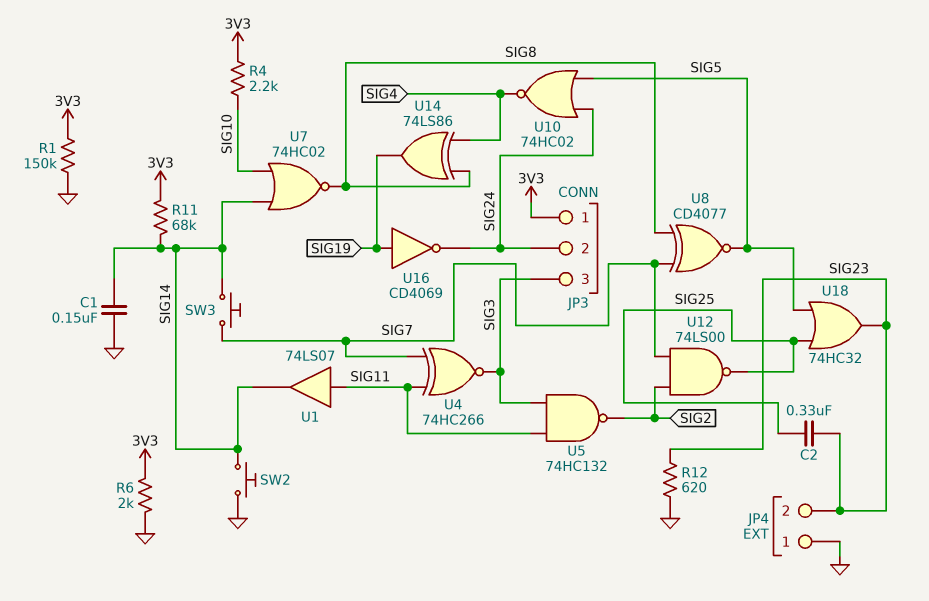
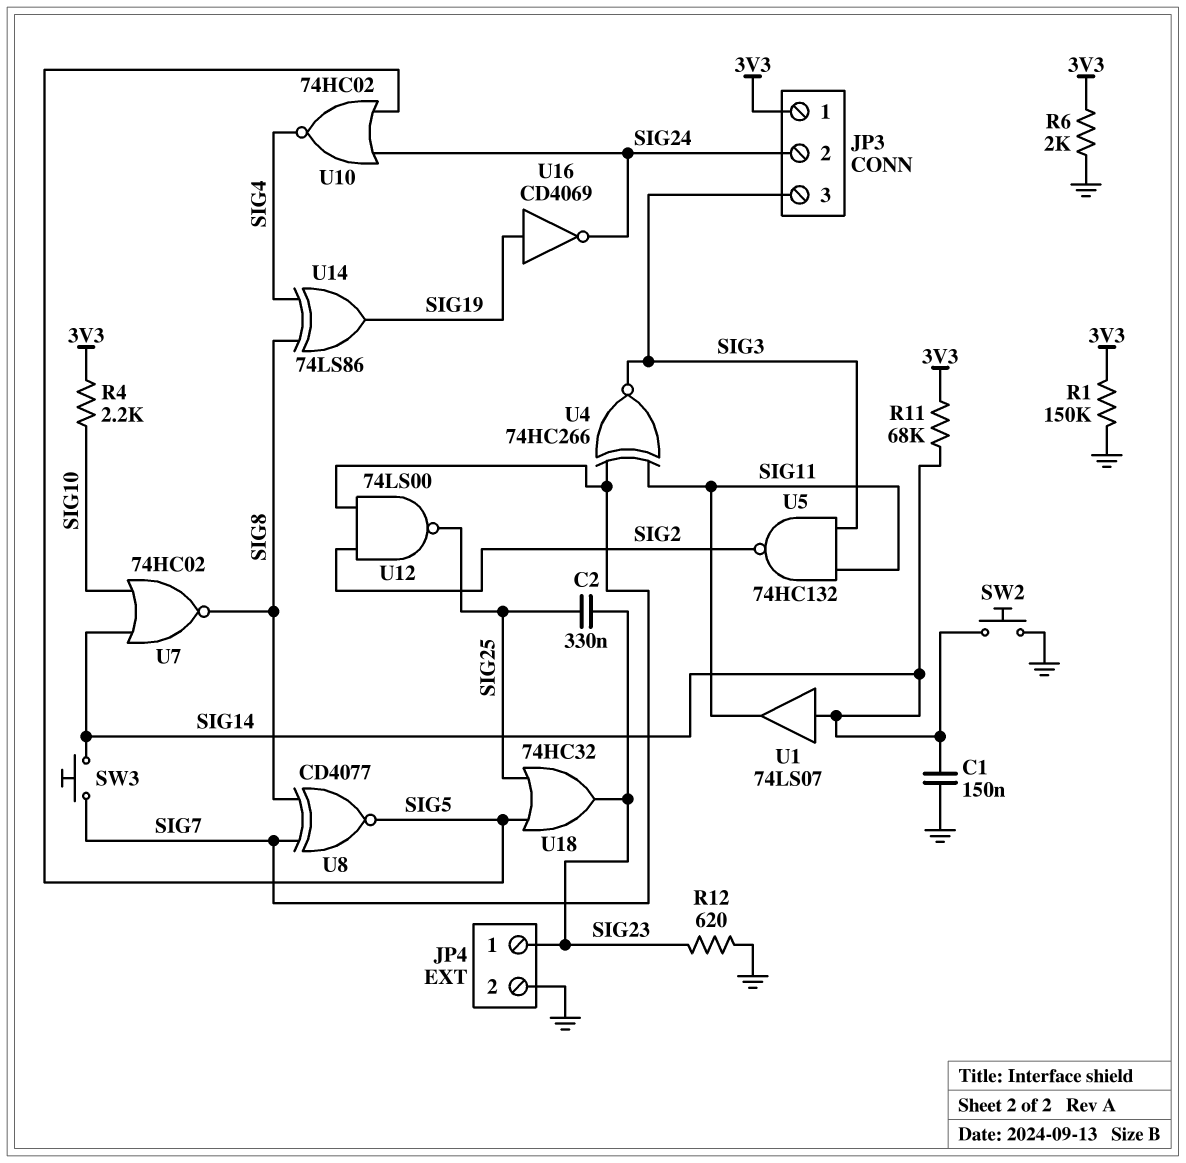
JP4 pin 1: GND -> SIG23
JP4 pin 2: SIG23 -> GND
U1: buffer 74LS07 (in SIG11, out SIG14) -> buffer 74LS07 (in SIG14, out SIG11)

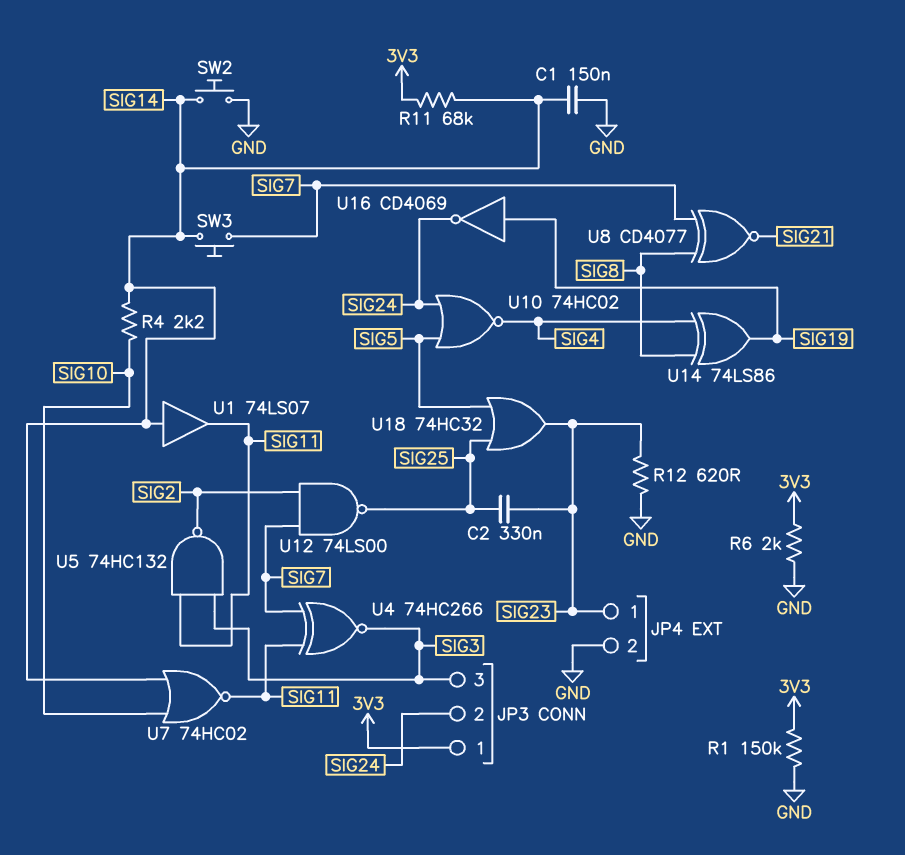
R4: 2.2k (3V3, SIG10) -> 2.2k (SIG10, SIG14)
U7: NOR 74HC02 (in SIG10, in SIG14, out SIG8) -> NOR 74HC02 (in SIG10, in SIG14, out SIG11)
U8: XNOR CD4077 (in SIG7, in SIG8, out SIG5) -> XNOR CD4077 (in SIG7, in SIG8, out SIG21)

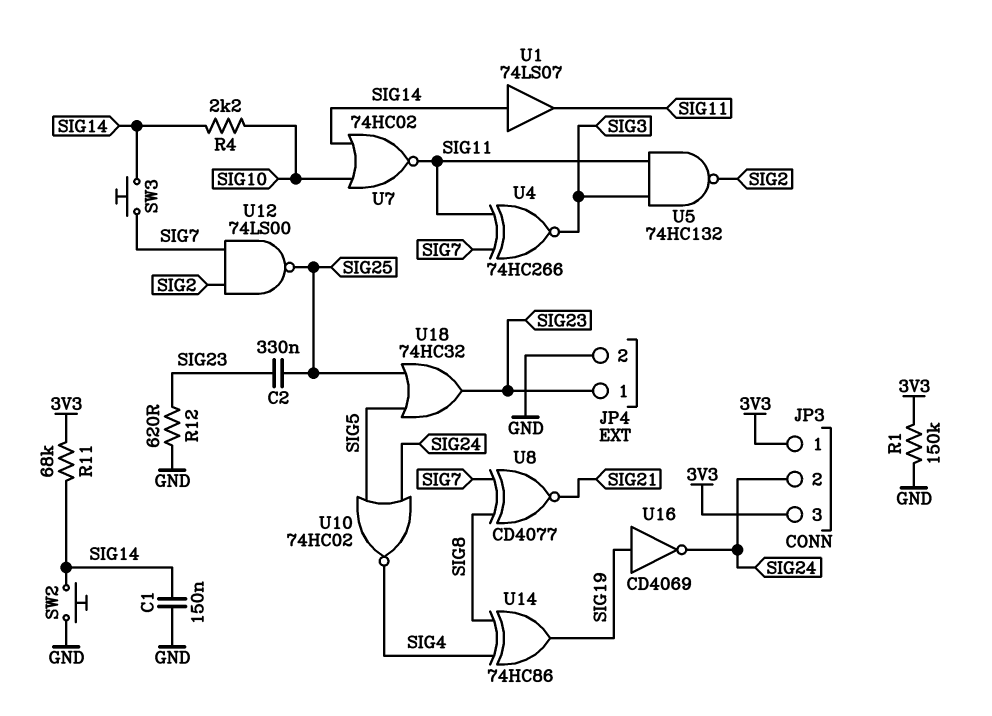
JP3 pin 3: SIG3 -> 3V3
R6: 2k (3V3, GND) -> none
U14: XOR 74LS86 (in SIG4, in SIG8, out SIG19) -> XOR 74HC86 (in SIG4, in SIG8, out SIG19)

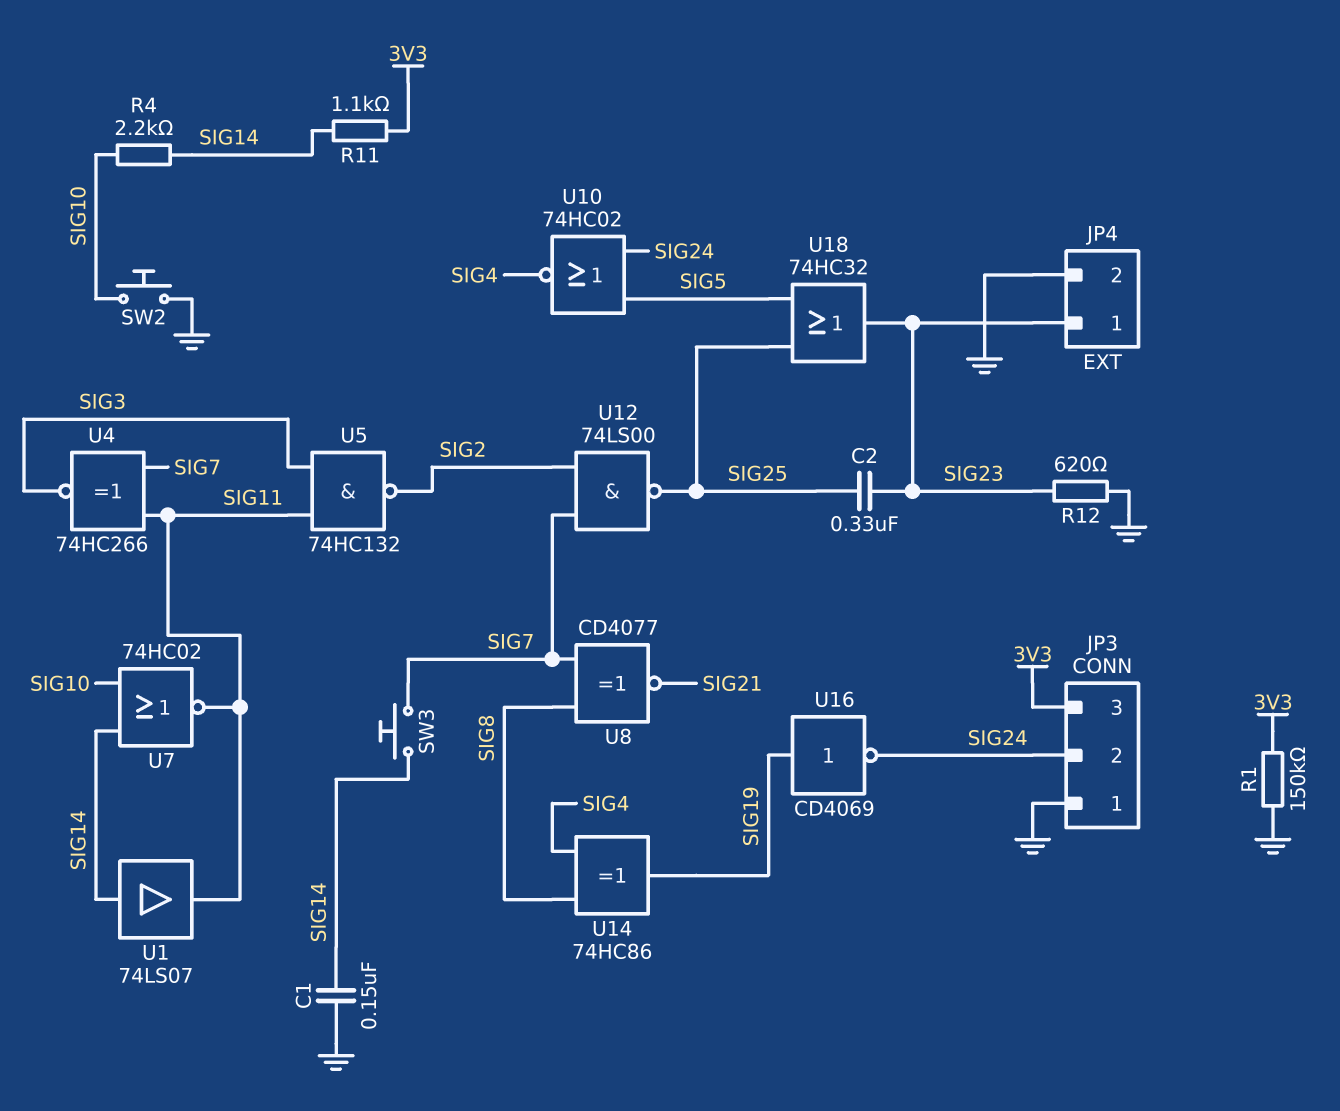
JP3 pin 1: 3V3 -> GND
R11: 68k (3V3, SIG14) -> 1.1k (3V3, SIG14)
SW2: button (GND, SIG14) -> button (GND, SIG10)

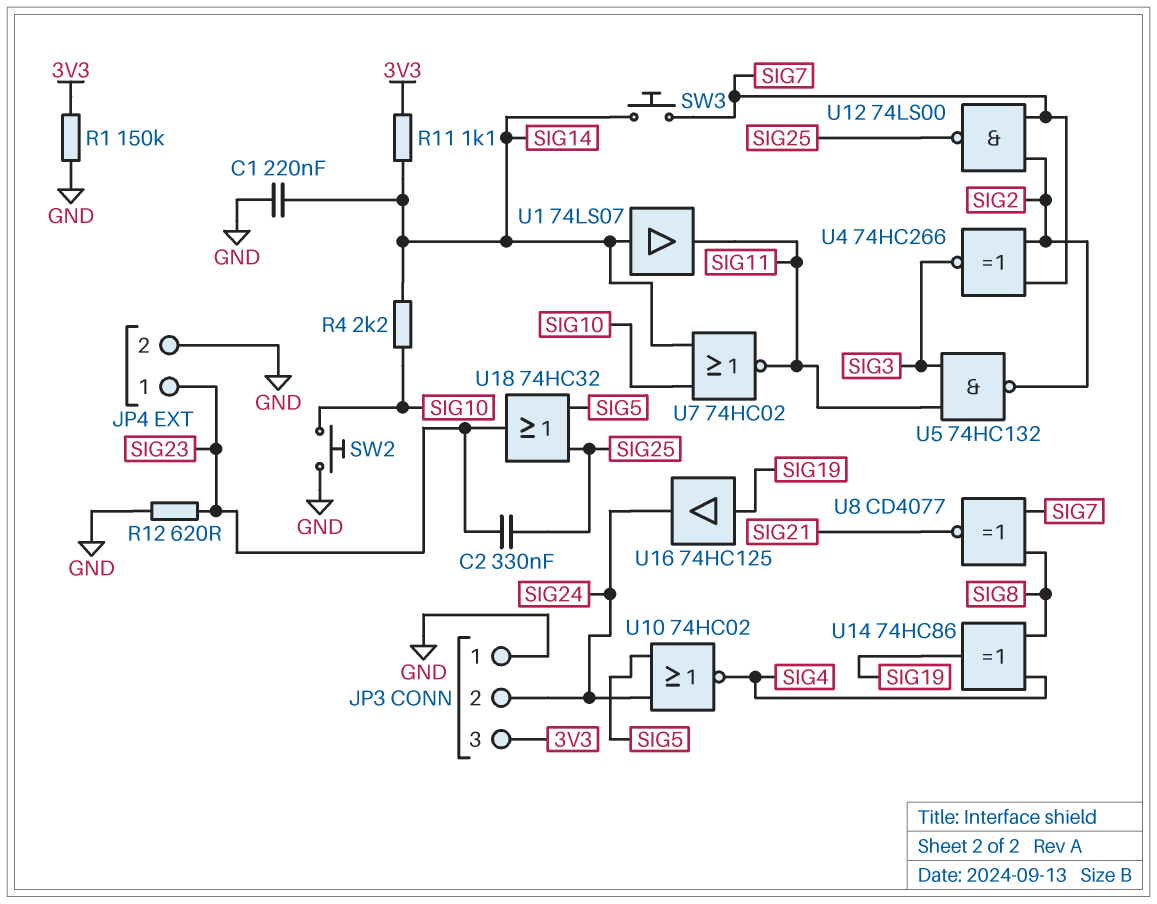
C1: 150nF (GND, SIG14) -> 220nF (GND, SIG14)
U4: XNOR 74HC266 (in SIG7, in SIG11, out SIG3) -> XNOR 74HC266 (in SIG2, in SIG7, out SIG3)
U16: NOT CD4069 (in SIG19, out SIG24) -> buffer 74HC125 (in SIG19, out SIG24)

